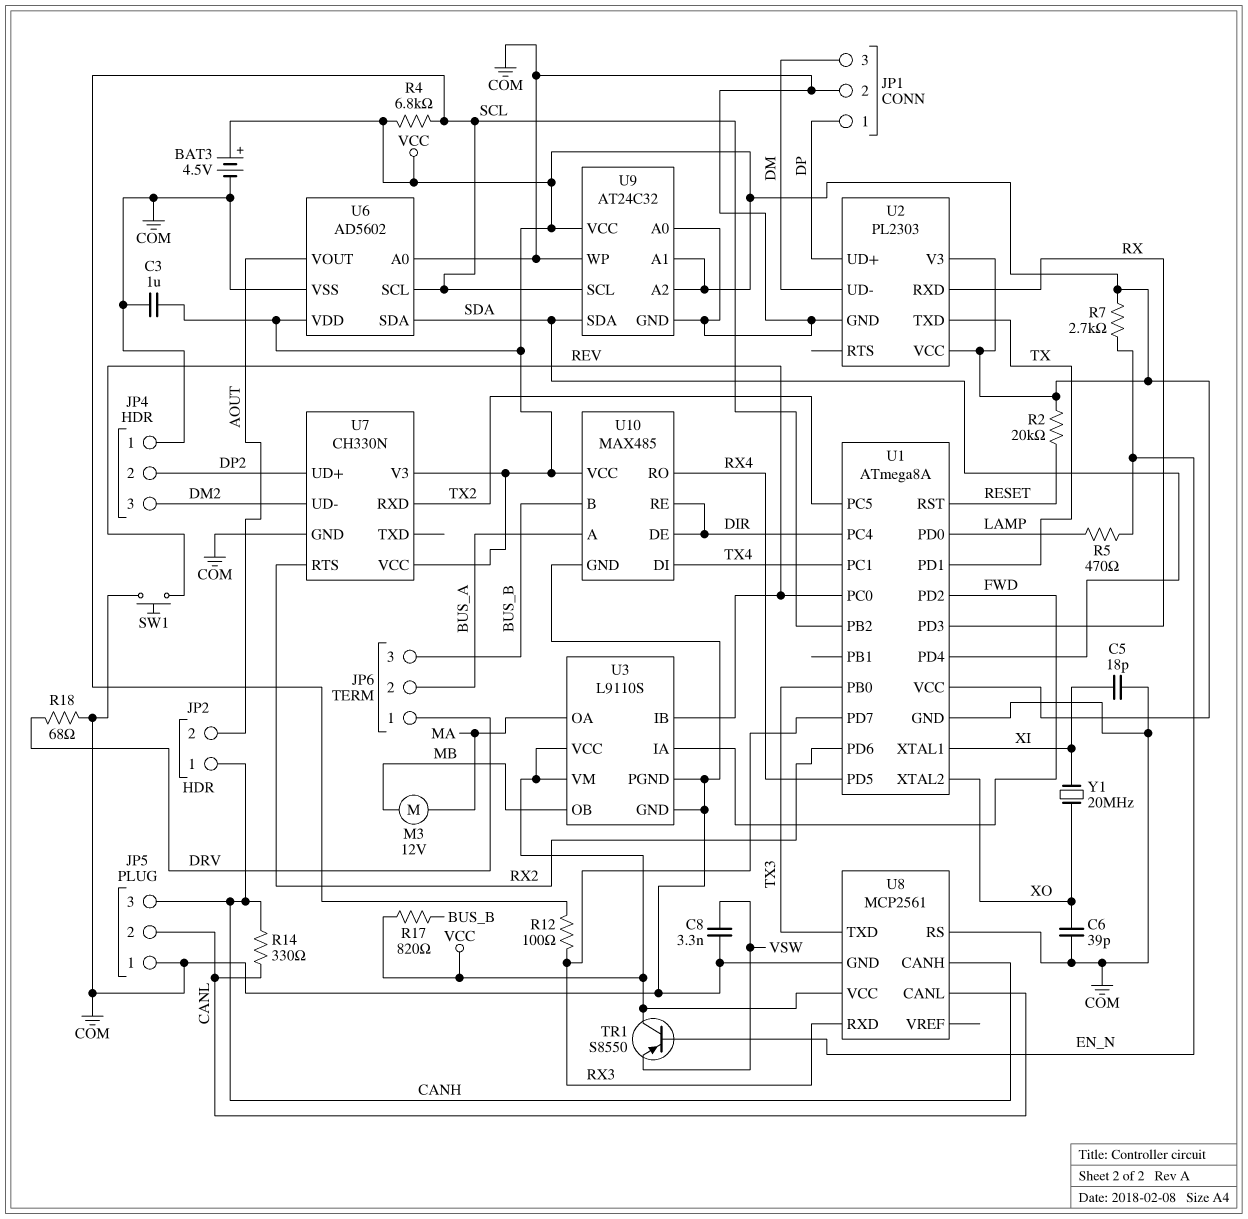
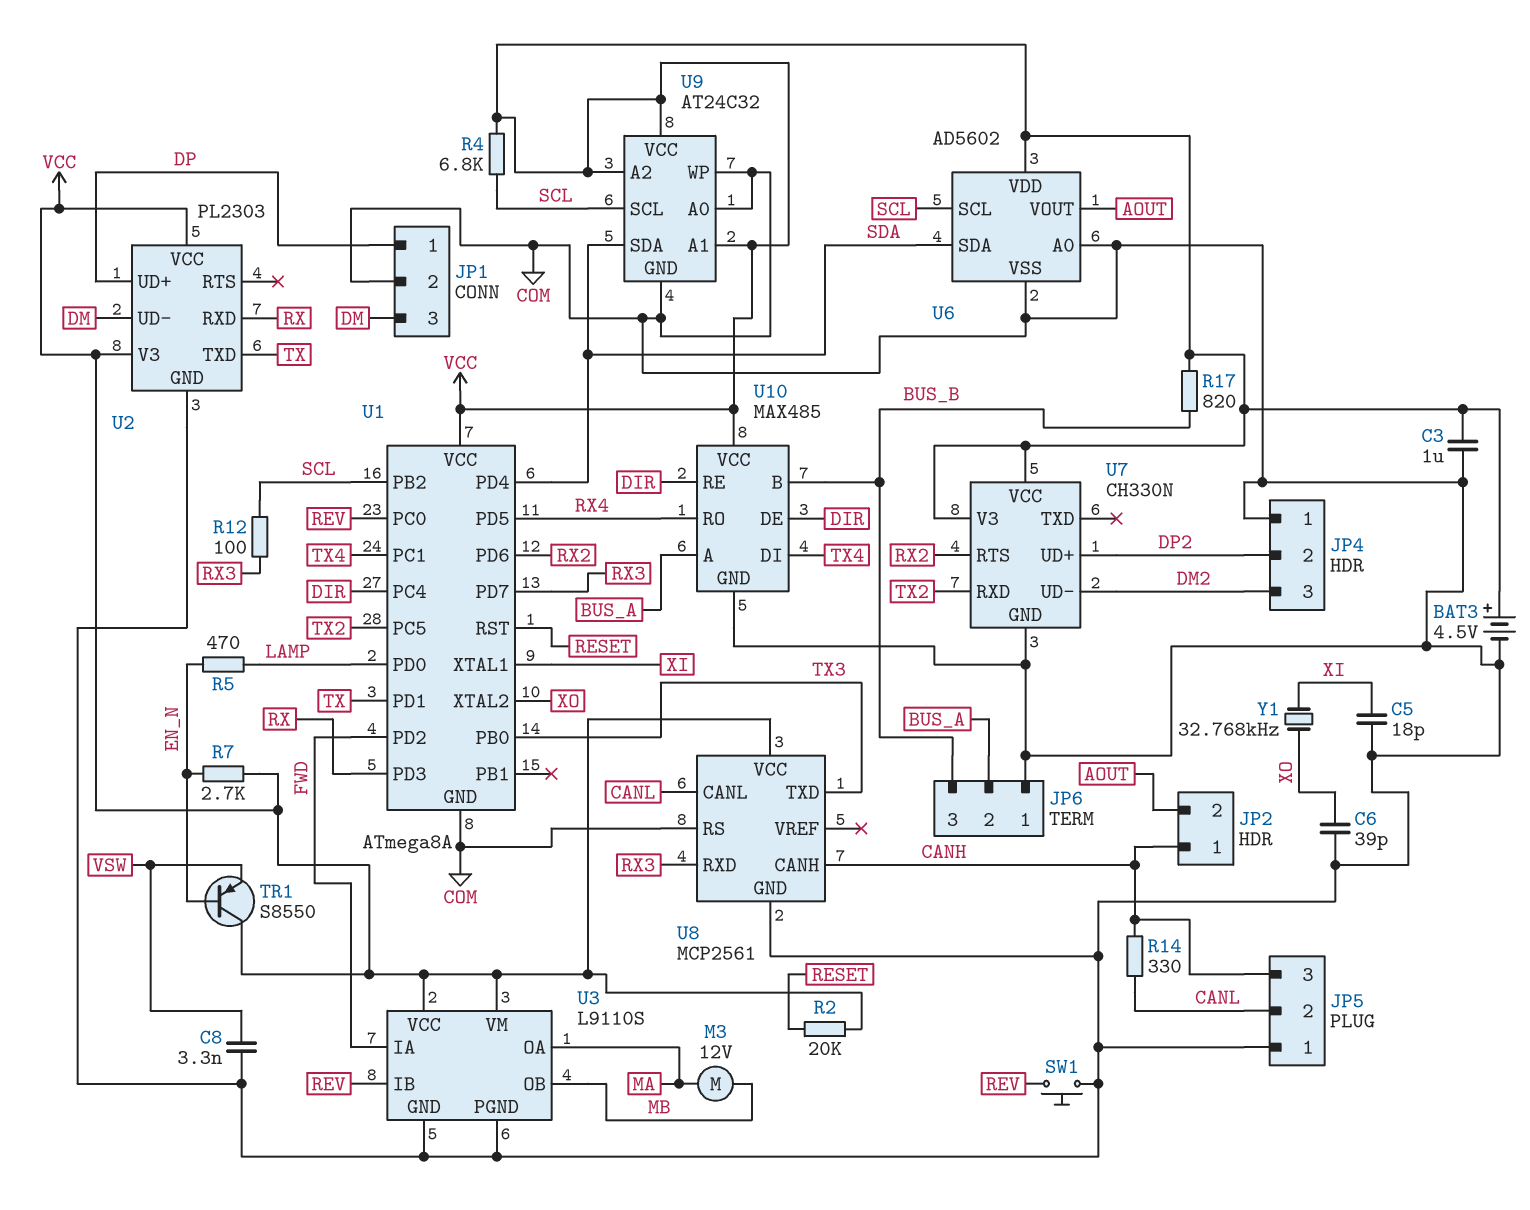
JP6 pin 1: DRV -> COM
R18: 68 (COM, DRV) -> none
Y1: 20MHz (XI, XO) -> 32.768kHz (XI, XO)

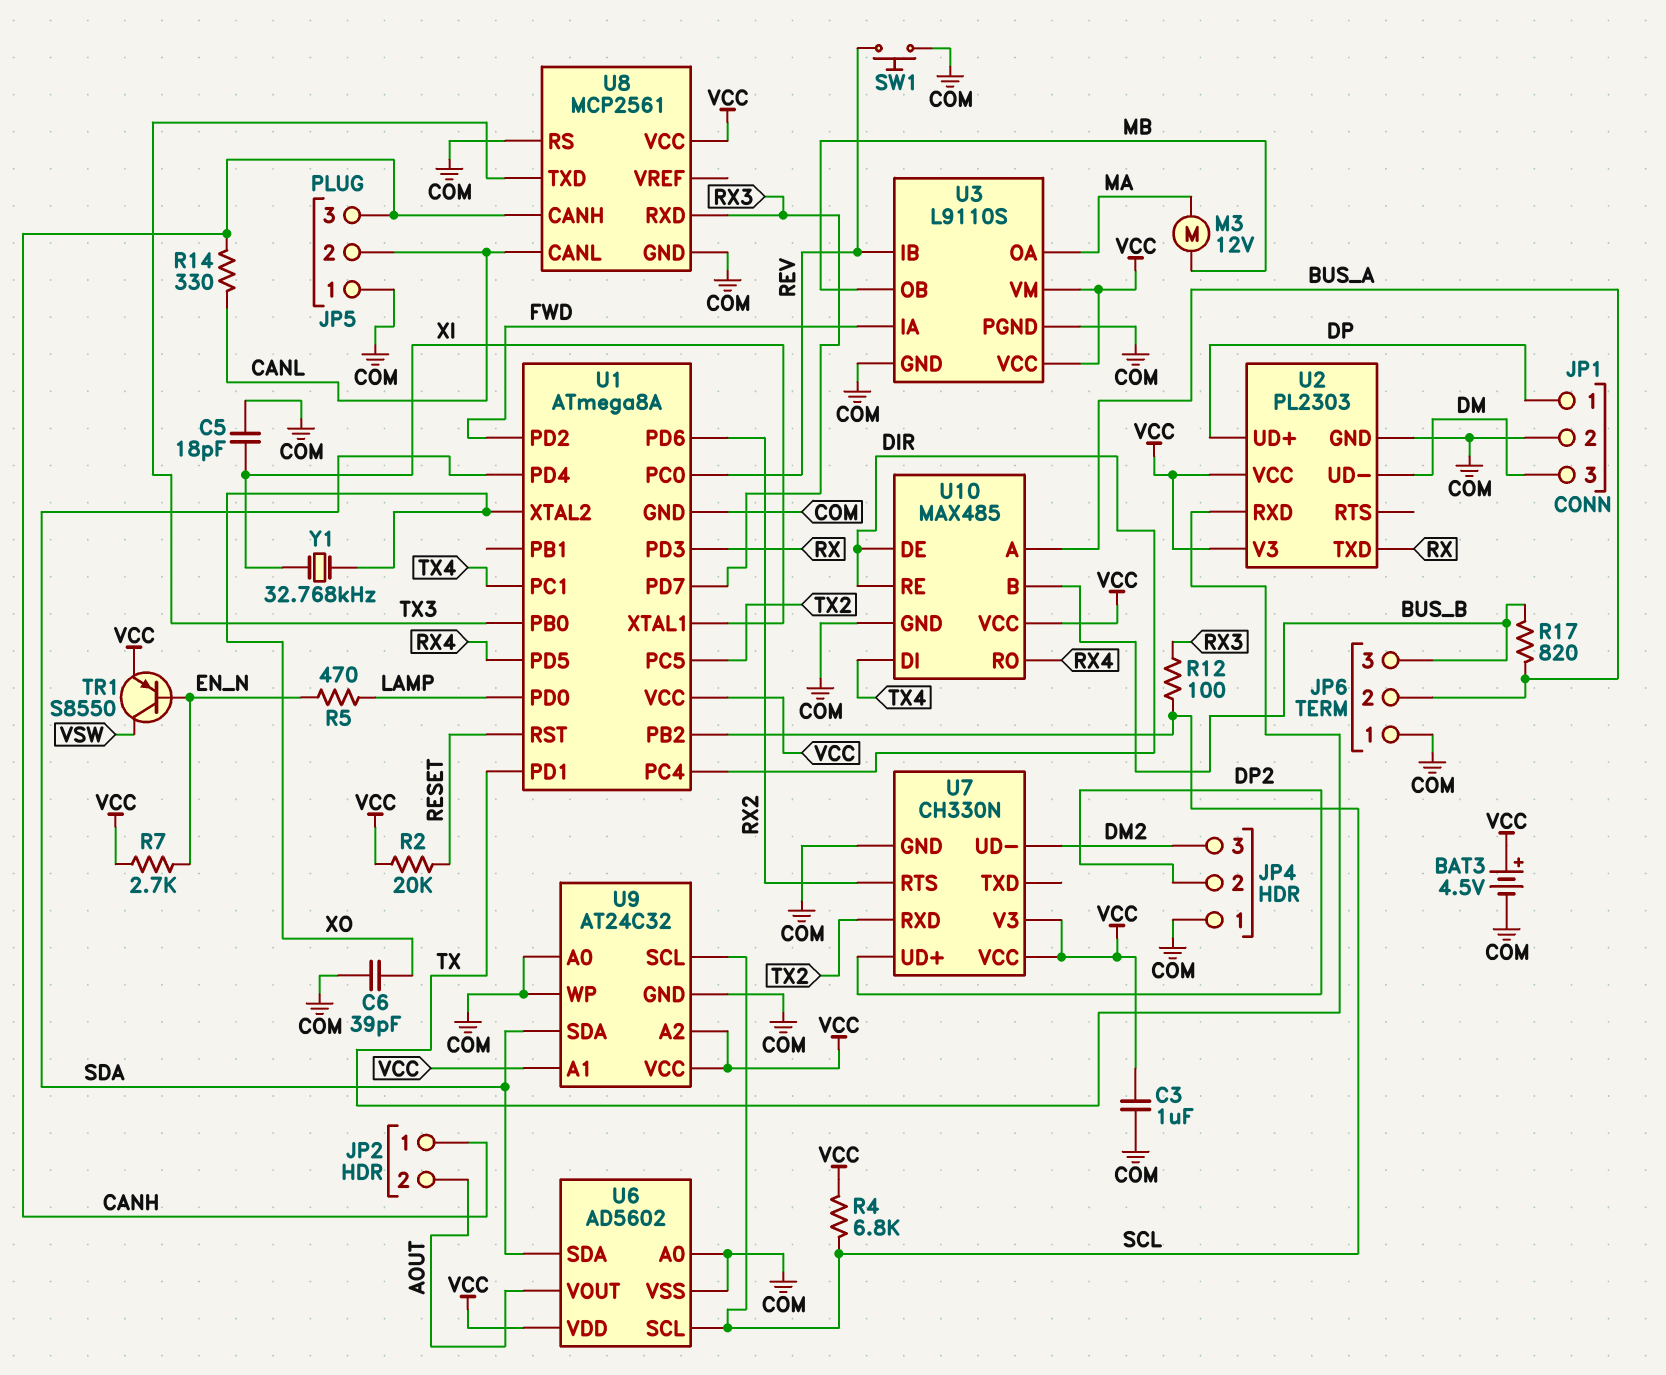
C8: 3.3nF (COM, VSW) -> none
R17: 820 (BUS_B, VCC) -> 820 (BUS_A, BUS_B)
TR1: PNP S8550 (B EN_N, C VCC, E VSW) -> PNP S8550 (B EN_N, C VSW, E VCC)
U2 pin RXD: RX -> TX
U2 pin TXD: TX -> RX

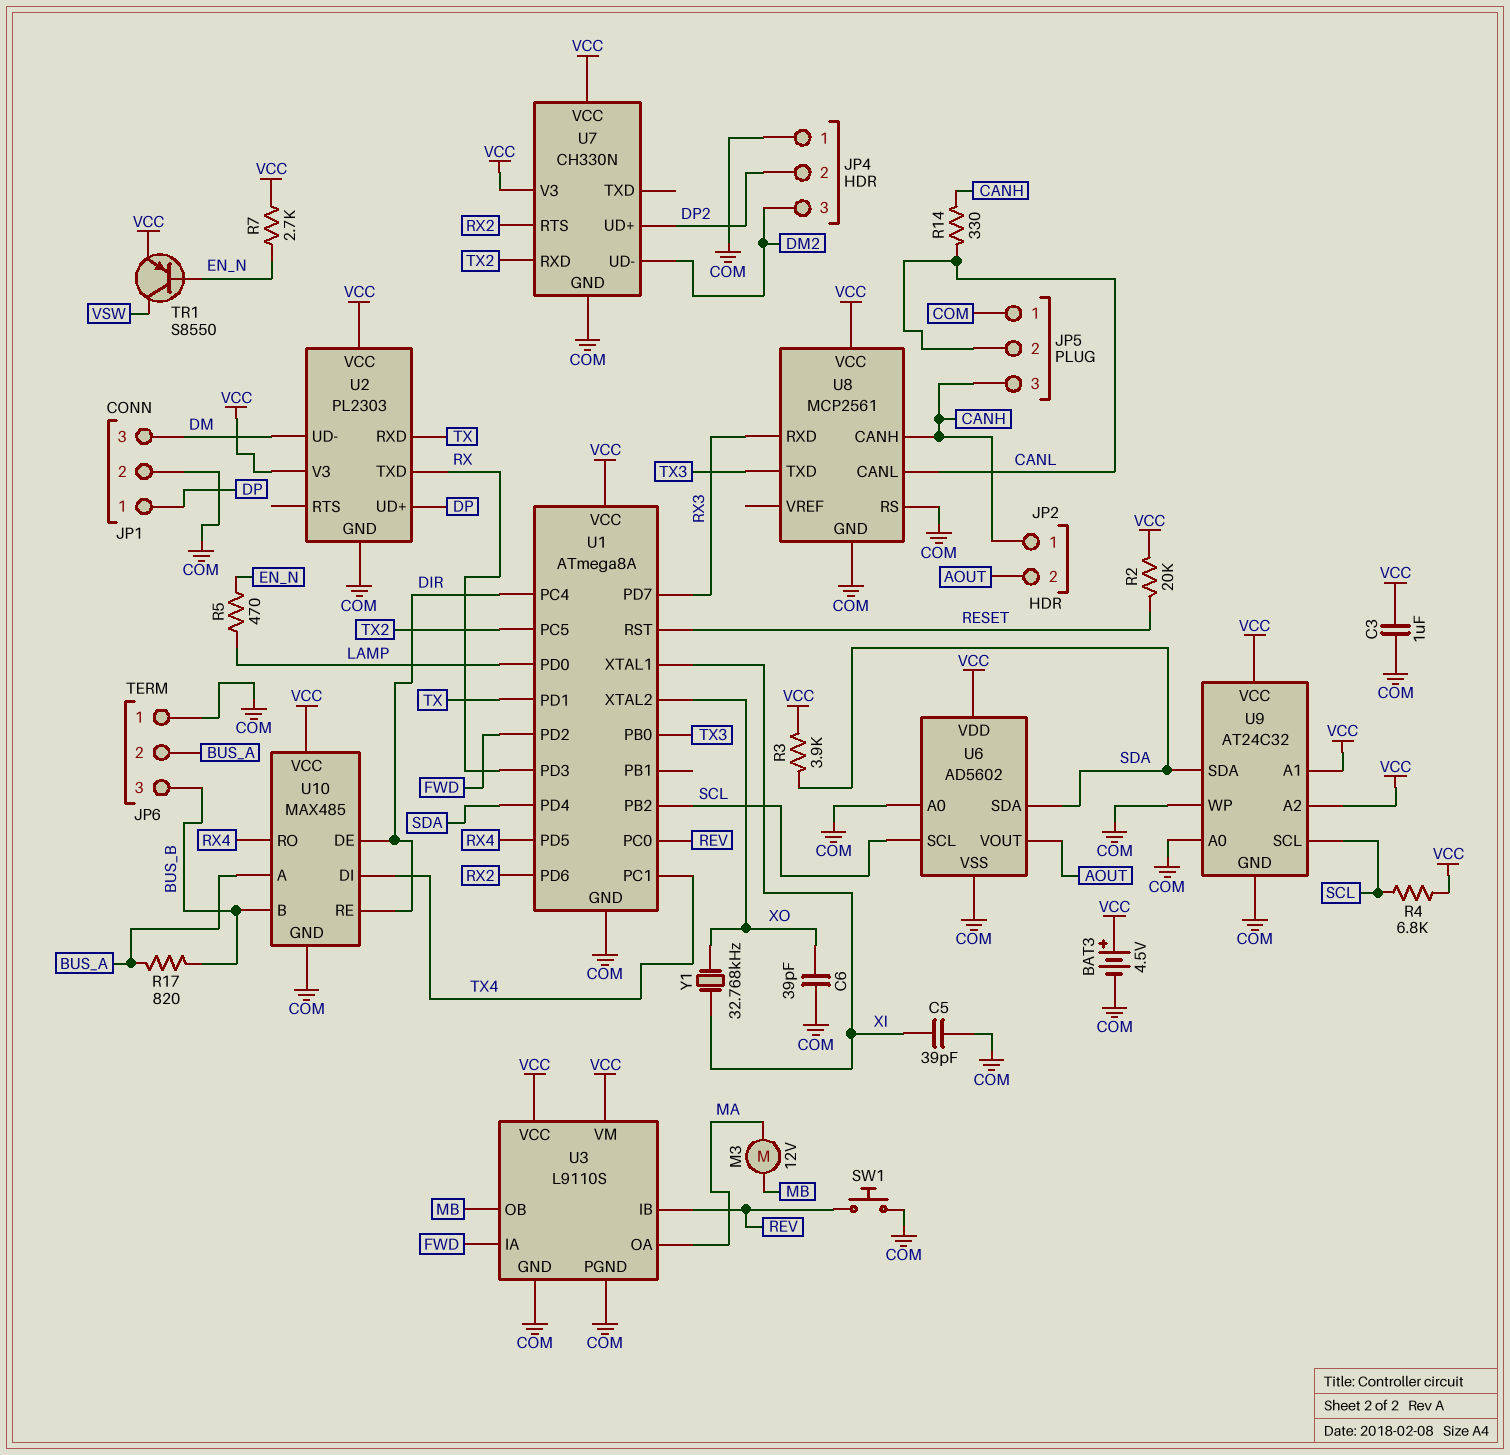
C5: 18pF (COM, XI) -> 39pF (COM, XI)
R3: none -> 3.9k (SDA, VCC)
R12: 100 (RX3, SCL) -> none

